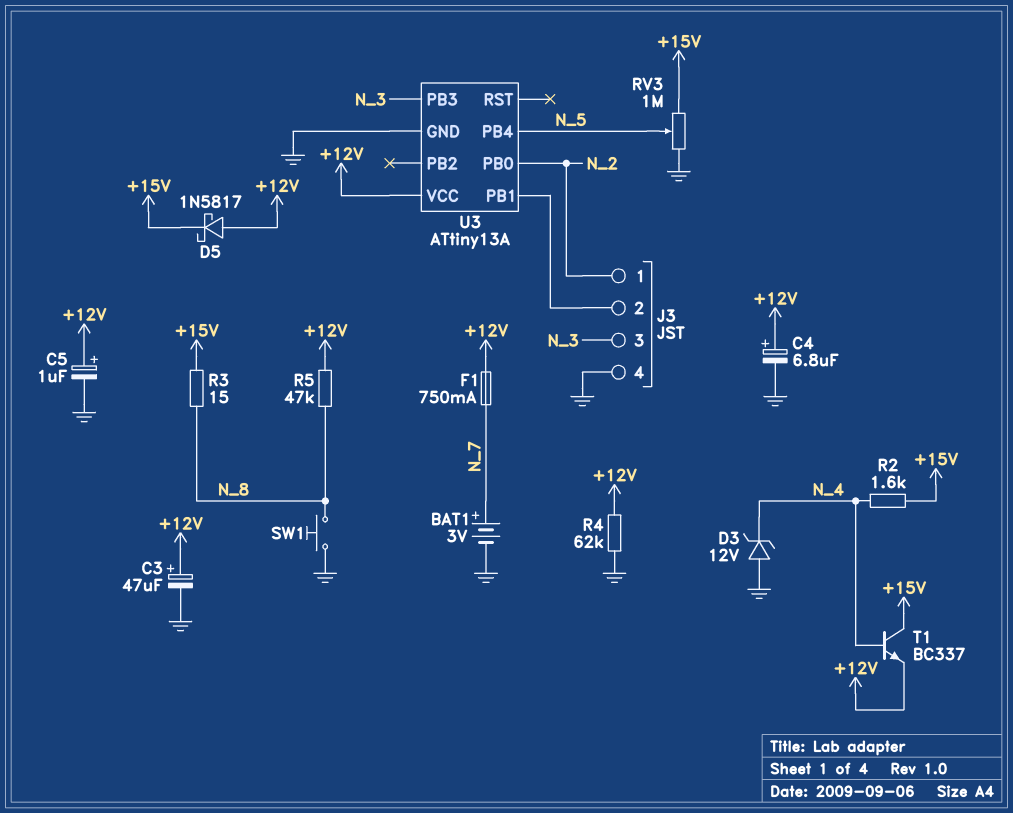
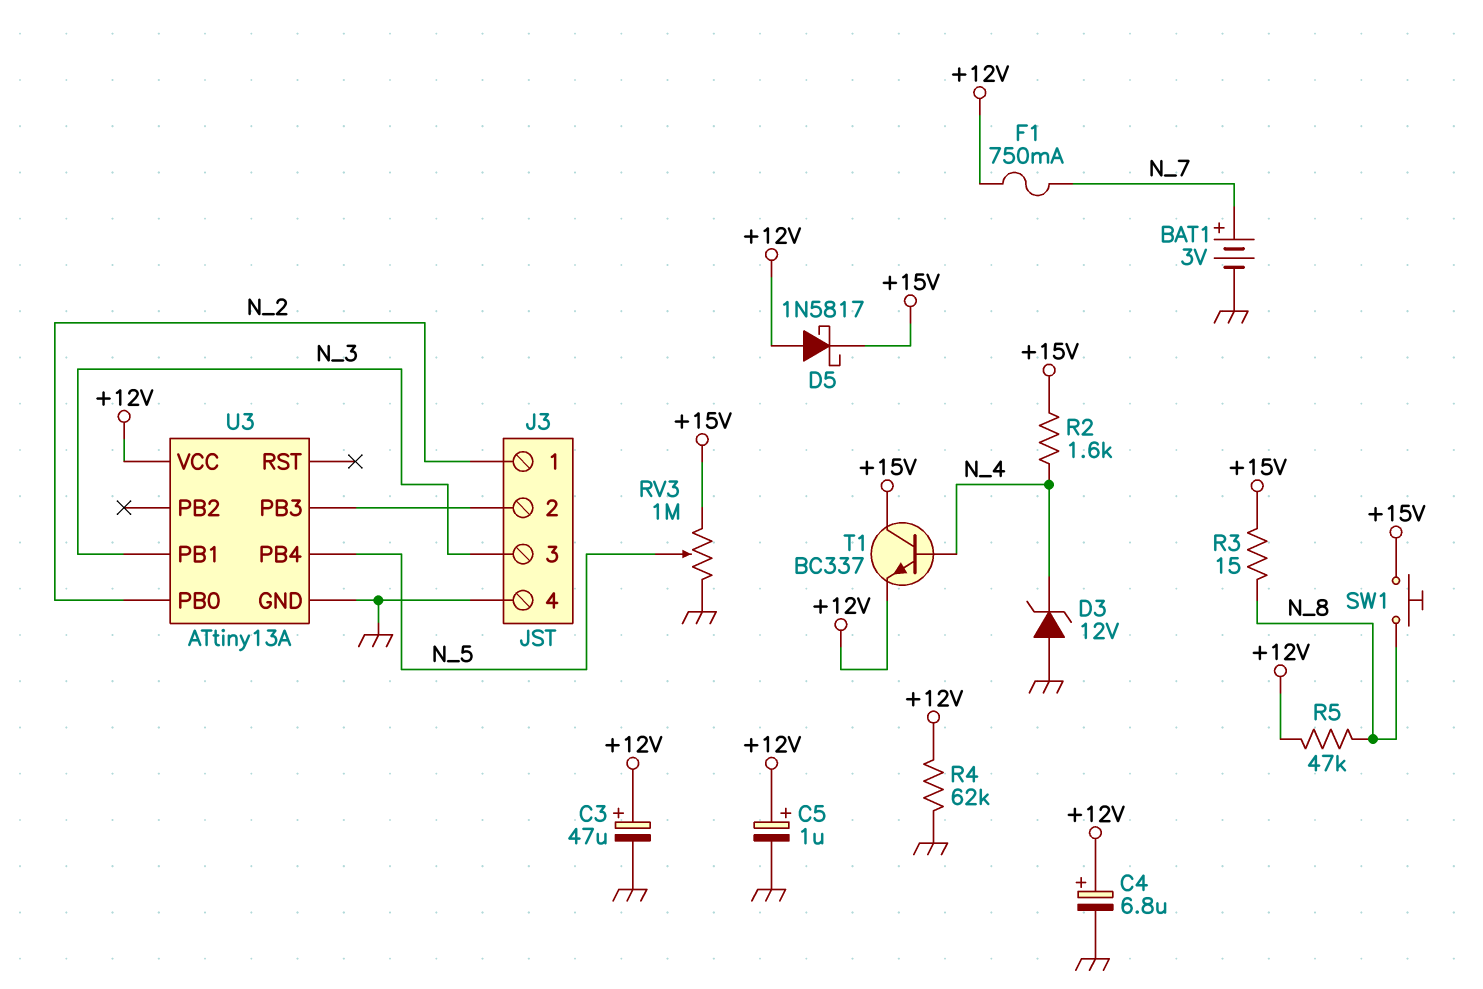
SW1: button (GND, N_8) -> button (+15V, N_8)
U3 pin PB1: J3/2 -> N_3
U3 pin PB3: N_3 -> J3/2

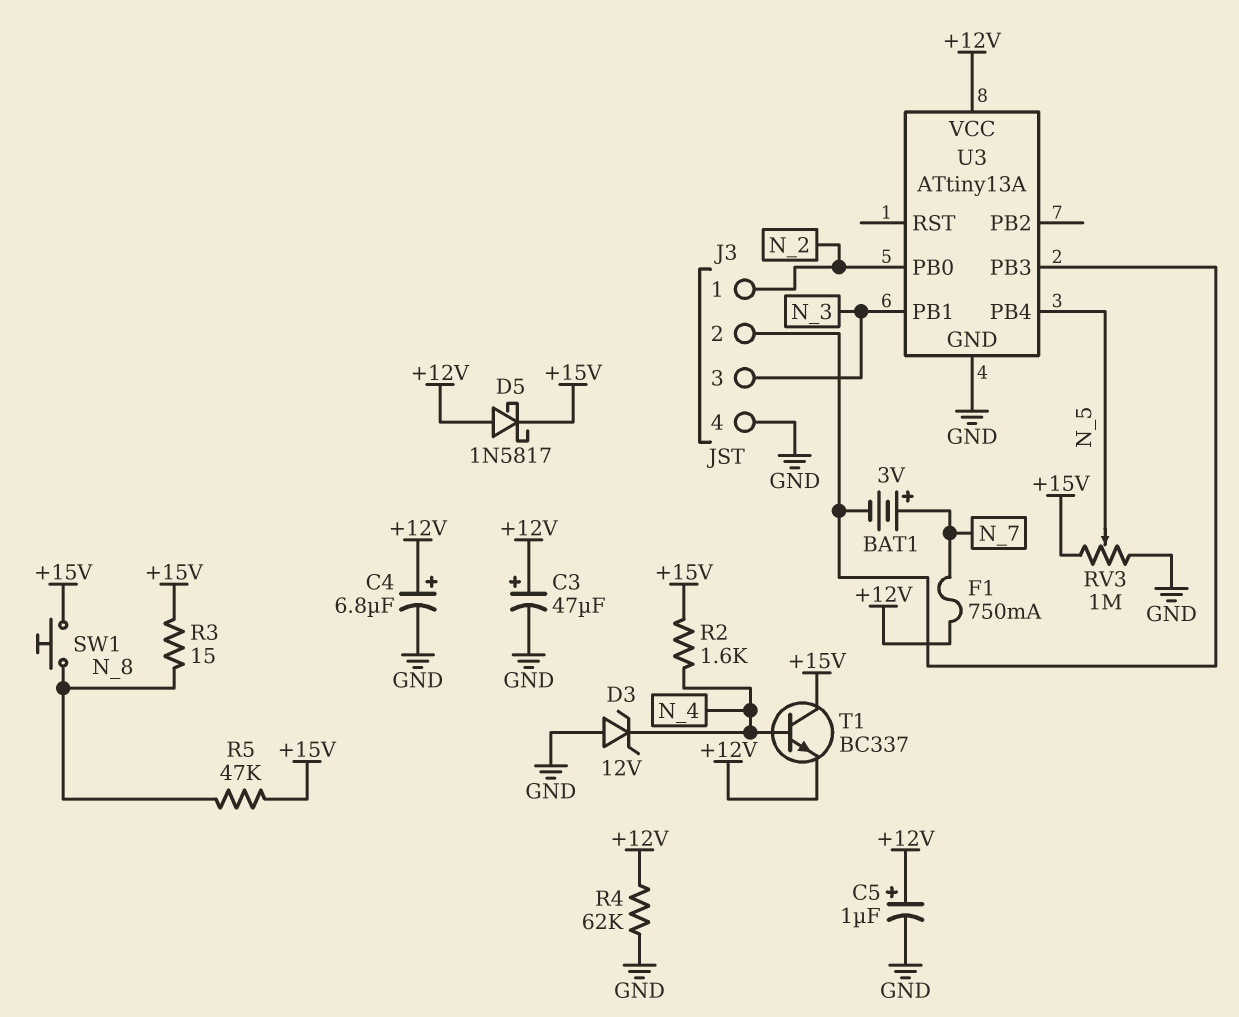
BAT1: 3V (plus N_7, minus GND) -> 3V (plus N_7, minus J3/2)
R5: 47k (+12V, N_8) -> 47k (+15V, N_8)

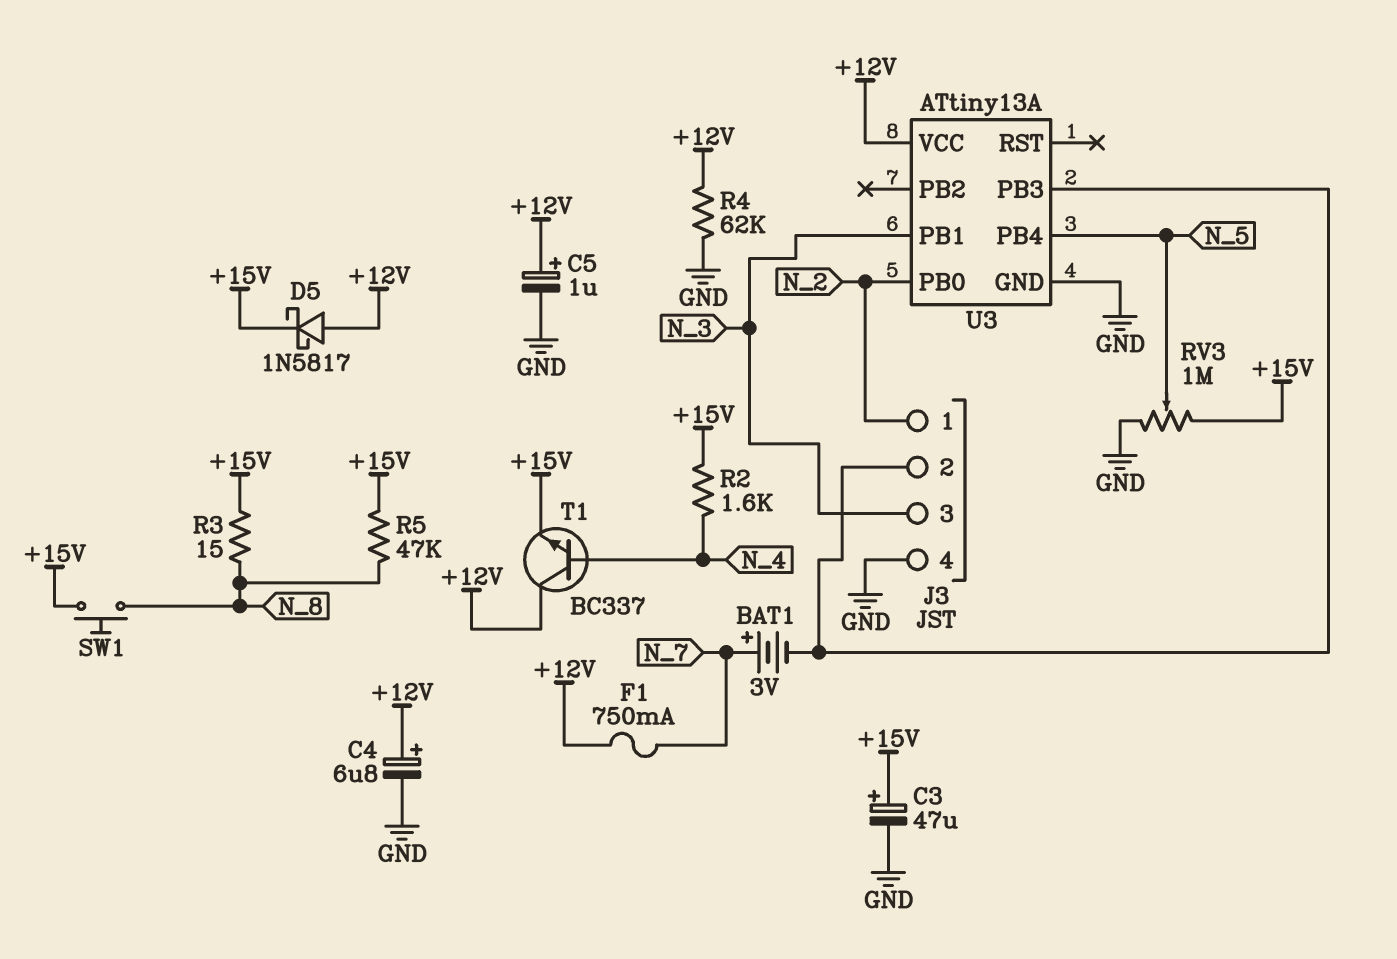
C3: 47uF (plus +12V, minus GND) -> 47uF (plus +15V, minus GND)
D3: zener 12V (A GND, K N_4) -> none
T1: NPN BC337 (B N_4, C +15V, E +12V) -> NPN BC337 (B N_4, C +12V, E +15V)

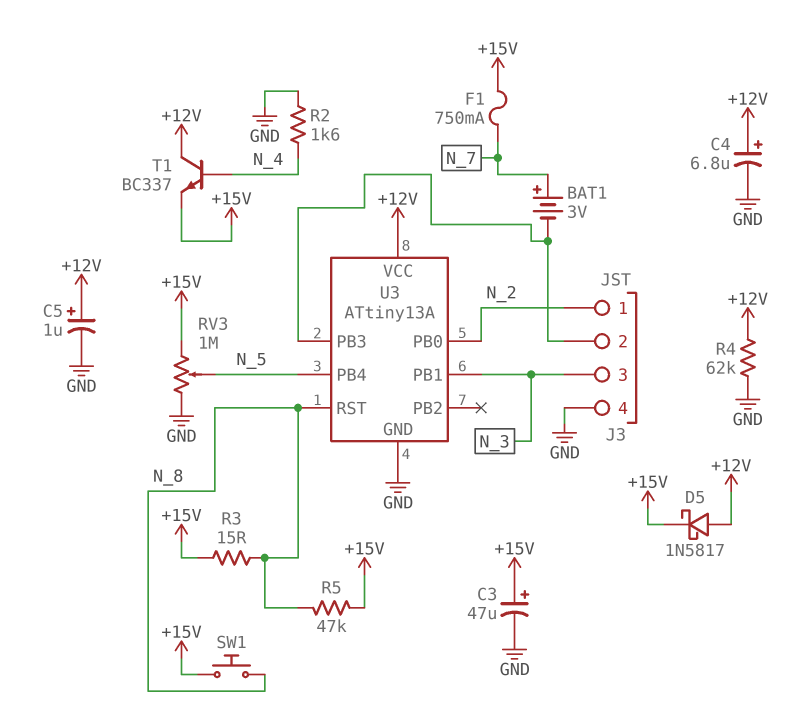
F1: 750mA (+12V, N_7) -> 750mA (+15V, N_7)
R2: 1.6k (+15V, N_4) -> 1.6k (GND, N_4)
U3 pin RST: none -> N_8

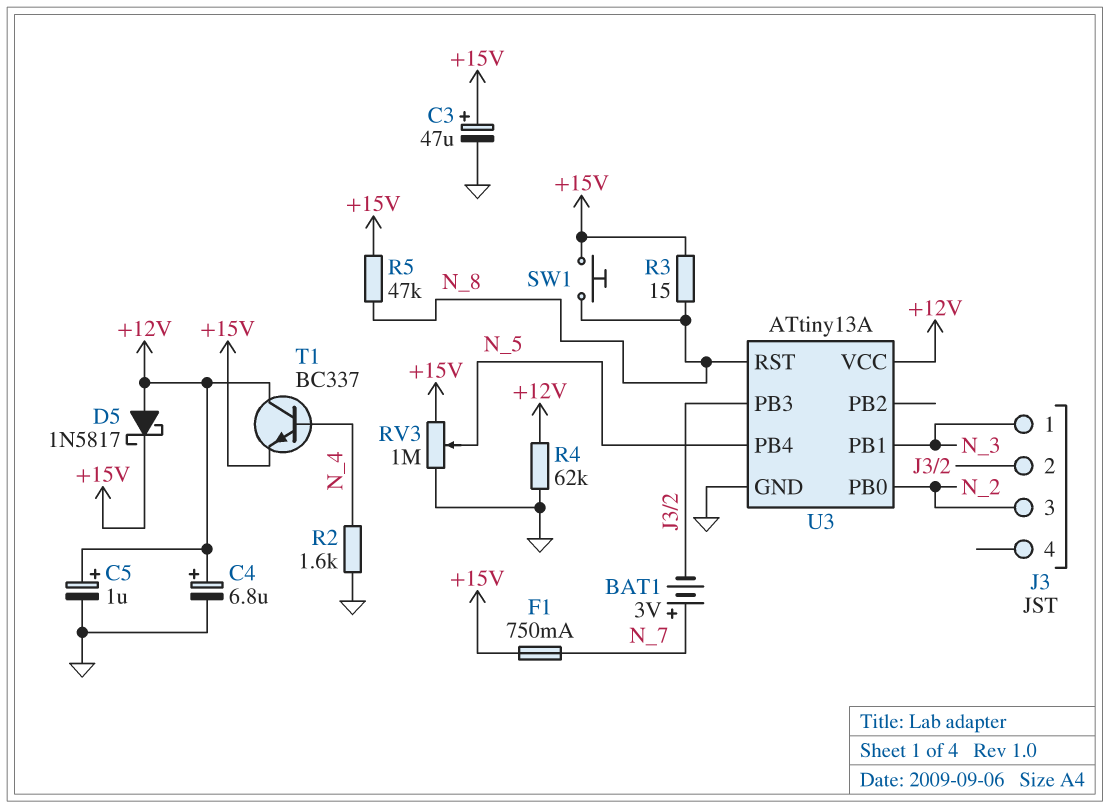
J3 pin 1: N_2 -> N_3
J3 pin 3: N_3 -> N_2
J3 pin 4: GND -> none

